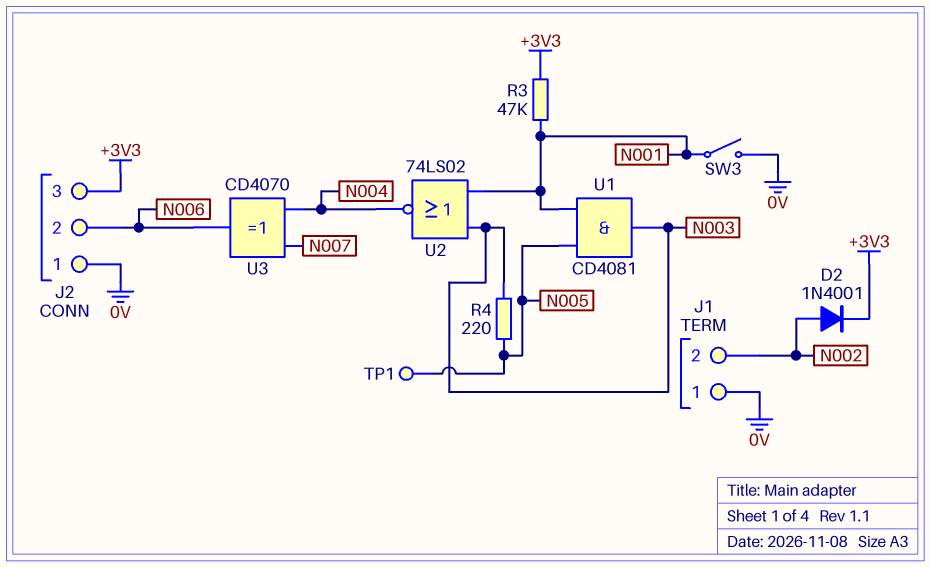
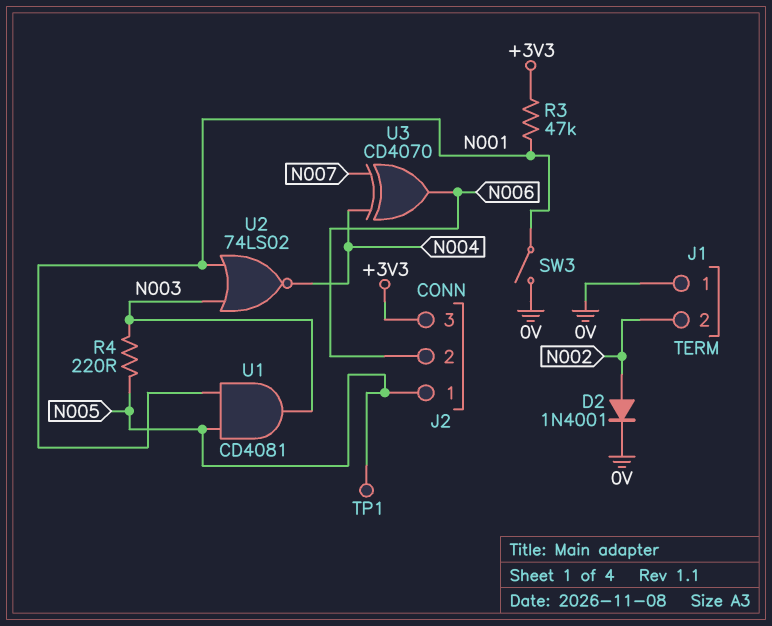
D2: diode 1N4001 (A N002, K +3V3) -> diode 1N4001 (A N002, K 0V)
J2 pin 1: 0V -> N005

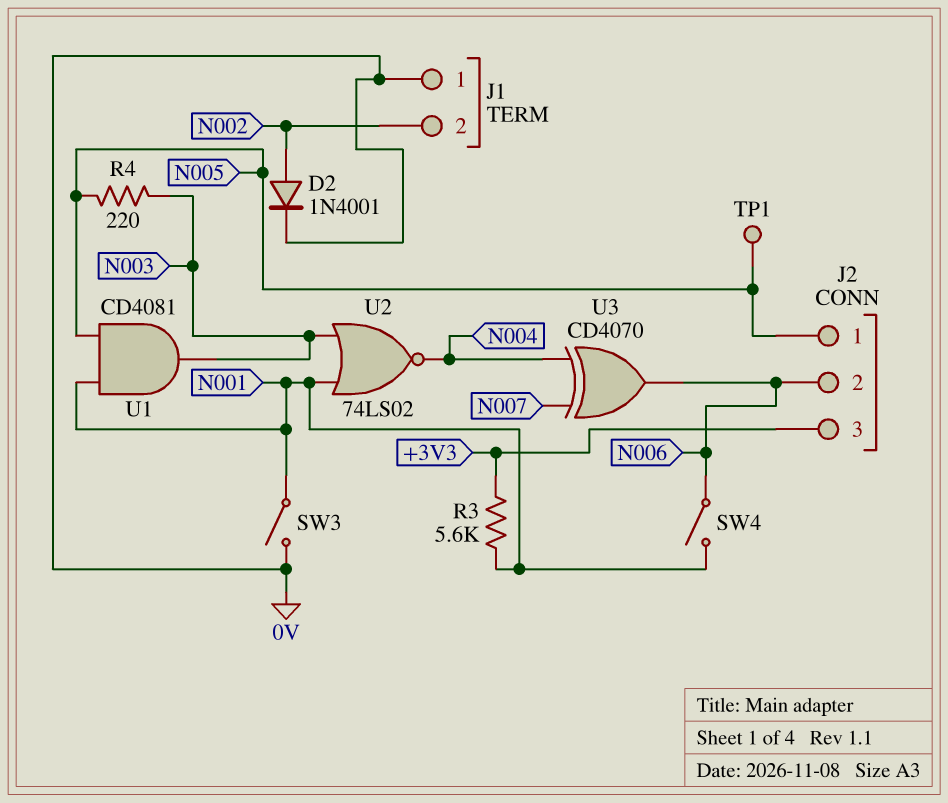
R3: 47k (+3V3, N001) -> 5.6k (+3V3, N001)
SW4: none -> switch (N001, N006)

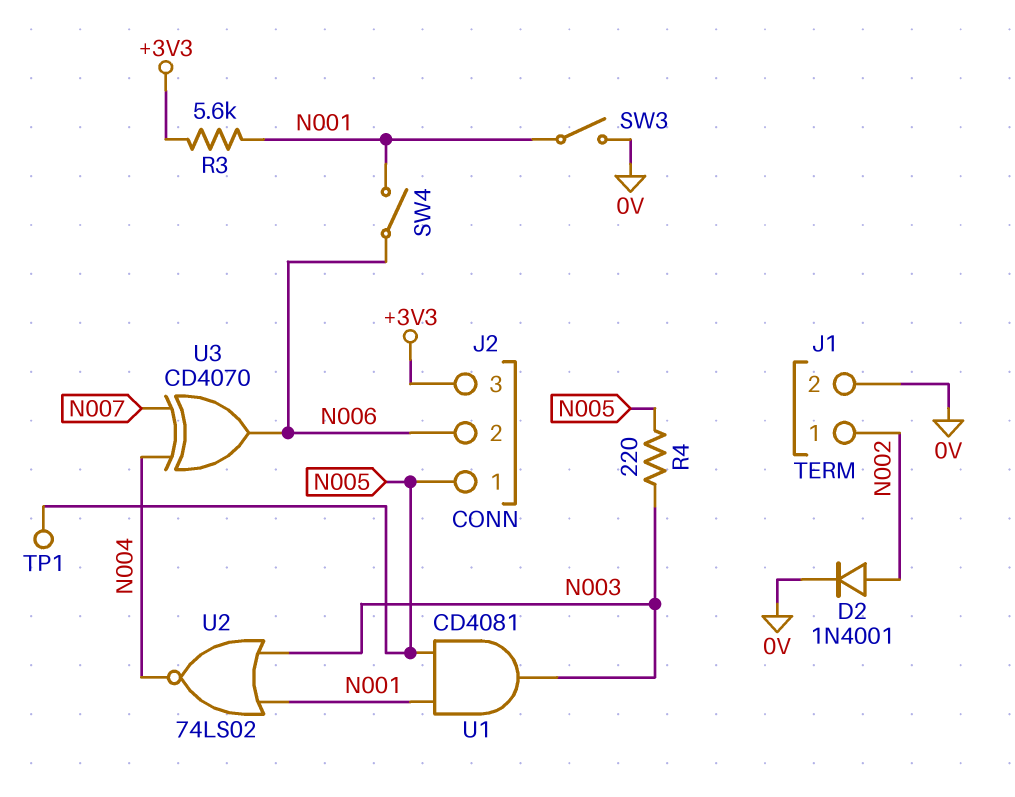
J1 pin 1: 0V -> N002
J1 pin 2: N002 -> 0V

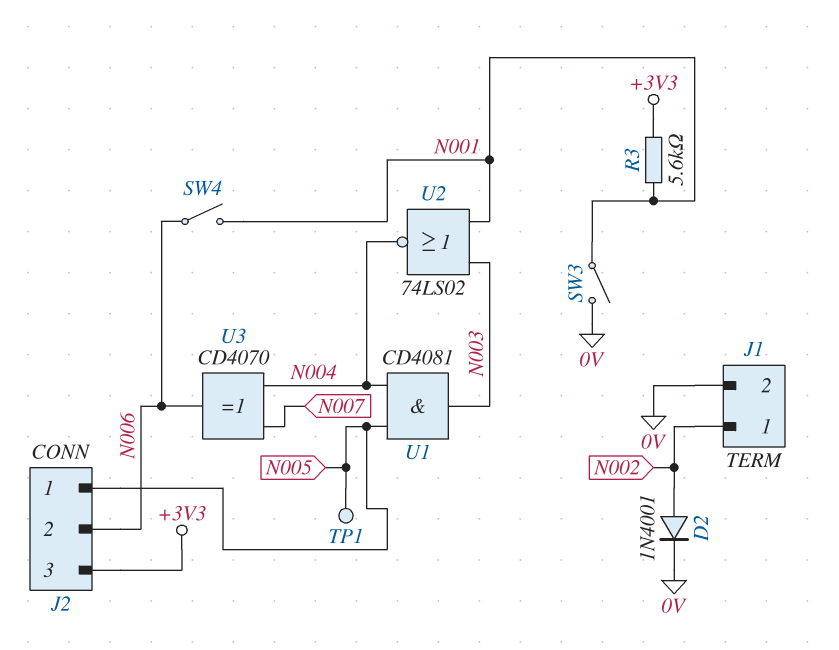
R4: 220 (N003, N005) -> none
U1: AND CD4081 (in N001, in N005, out N003) -> AND CD4081 (in N004, in N005, out N003)

